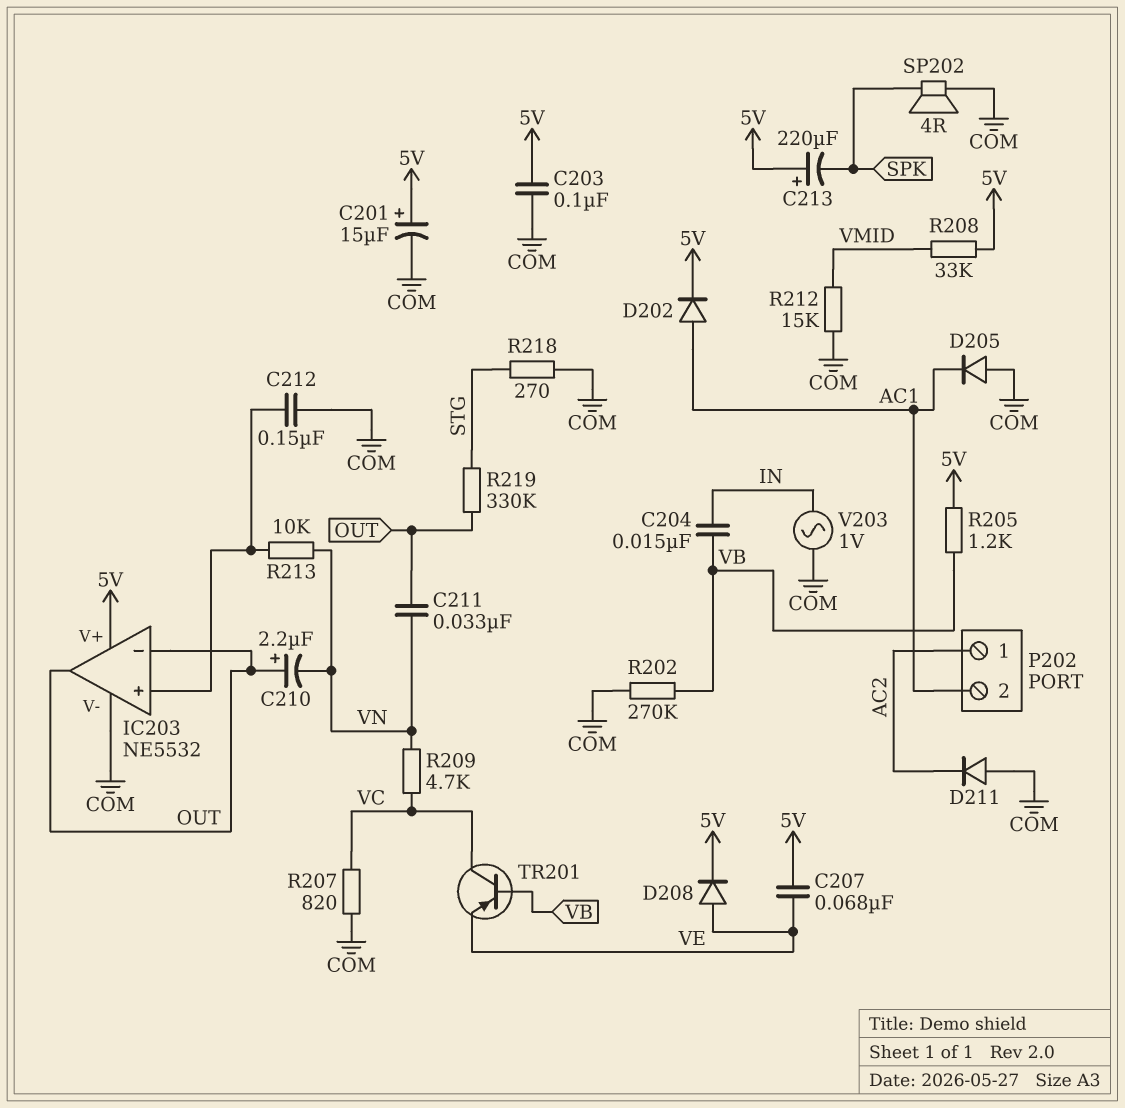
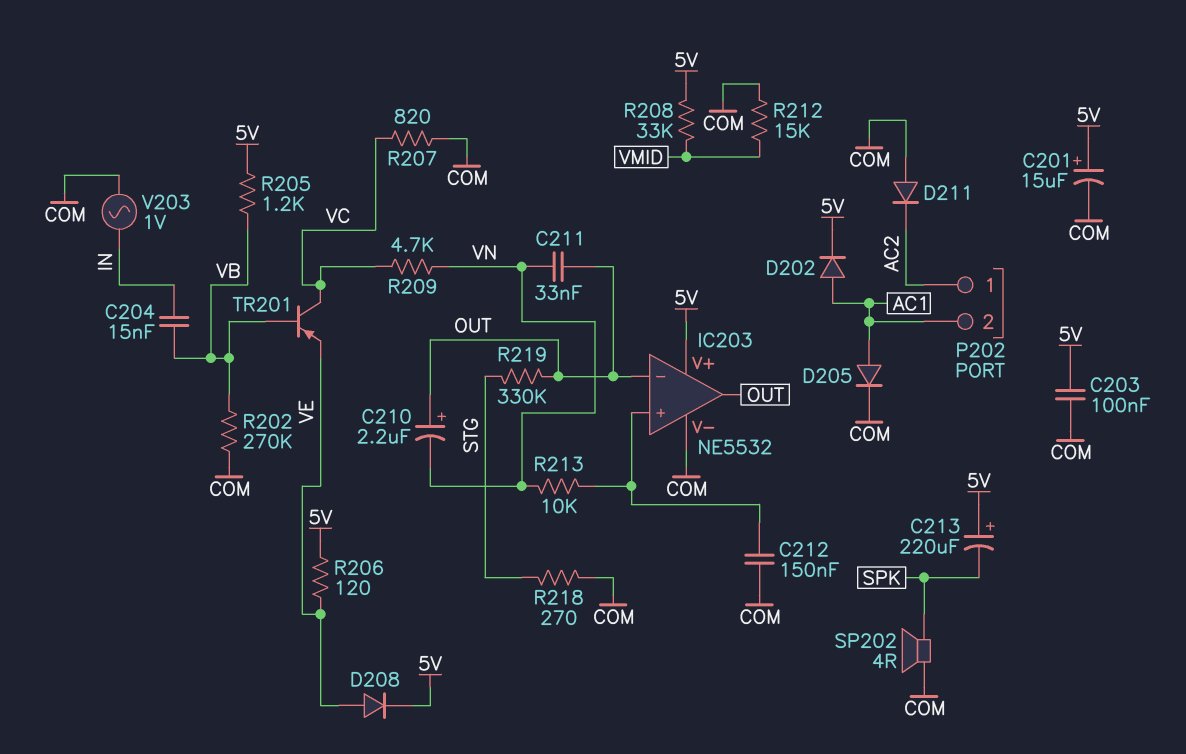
C207: 68nF (5V, VE) -> none
D205: diode (A COM, K AC1) -> diode (A AC1, K COM)
R206: none -> 120 (5V, VE)

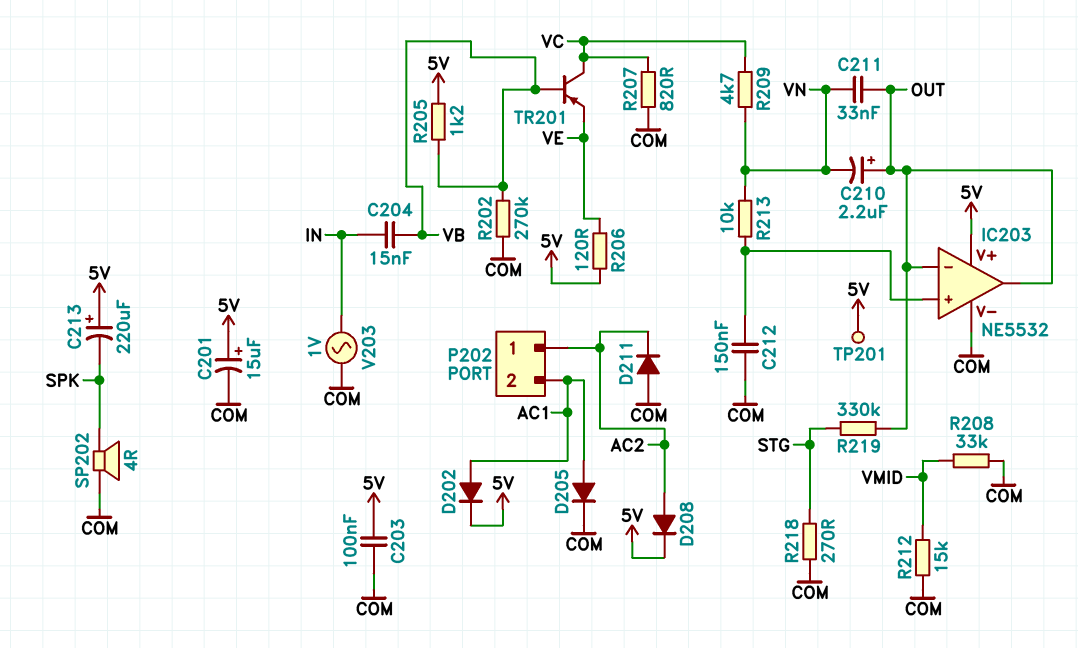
D208: diode (A VE, K 5V) -> diode (A AC2, K 5V)
R208: 33k (5V, VMID) -> 33k (COM, VMID)
TP201: none -> test point (5V)

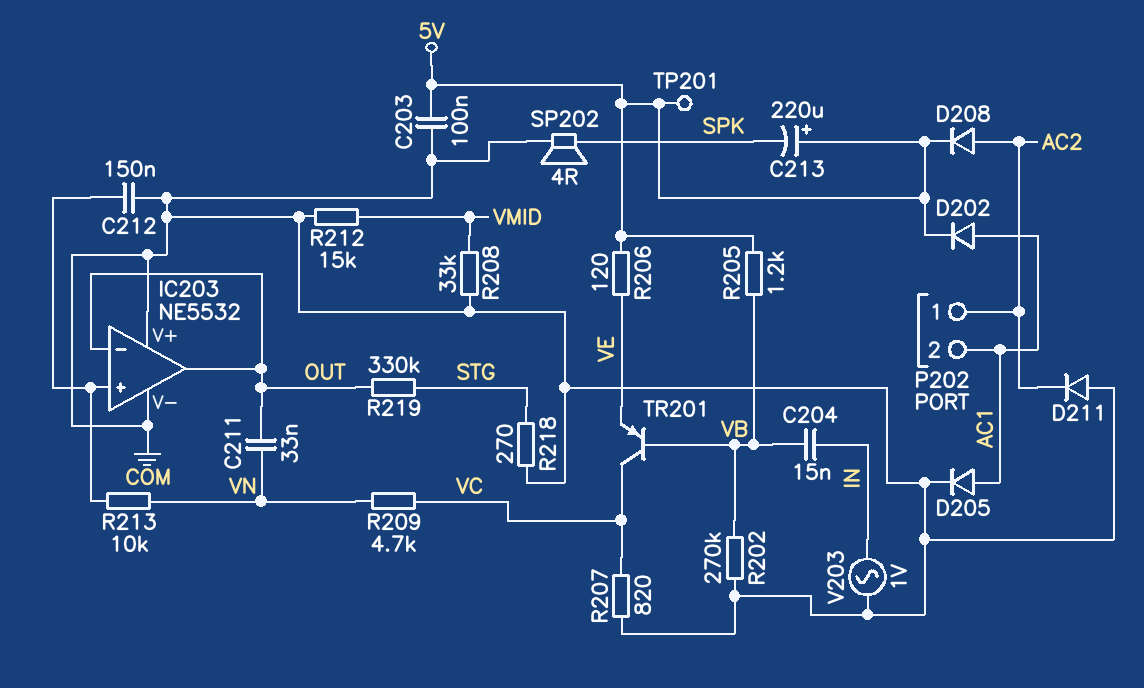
C201: 15uF (plus 5V, minus COM) -> none
C210: 2.2uF (plus OUT, minus VN) -> none
IC203 pin V+: 5V -> COM

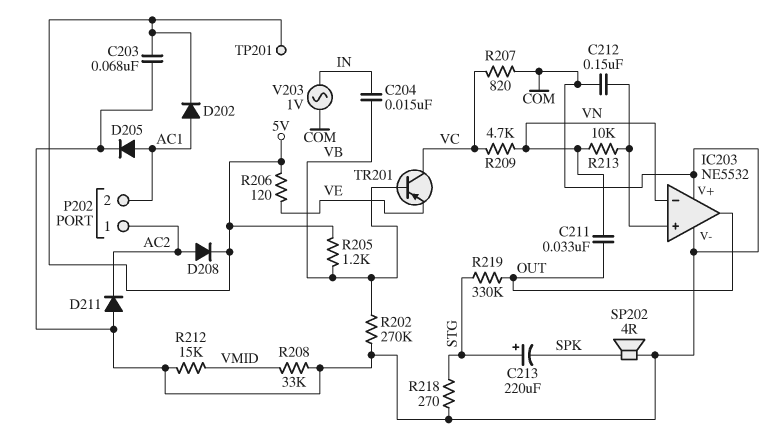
C203: 100nF (5V, COM) -> 68nF (5V, COM)
C213: 220uF (plus 5V, minus SPK) -> 220uF (plus STG, minus SPK)
IC203 pin in-: OUT -> VN

